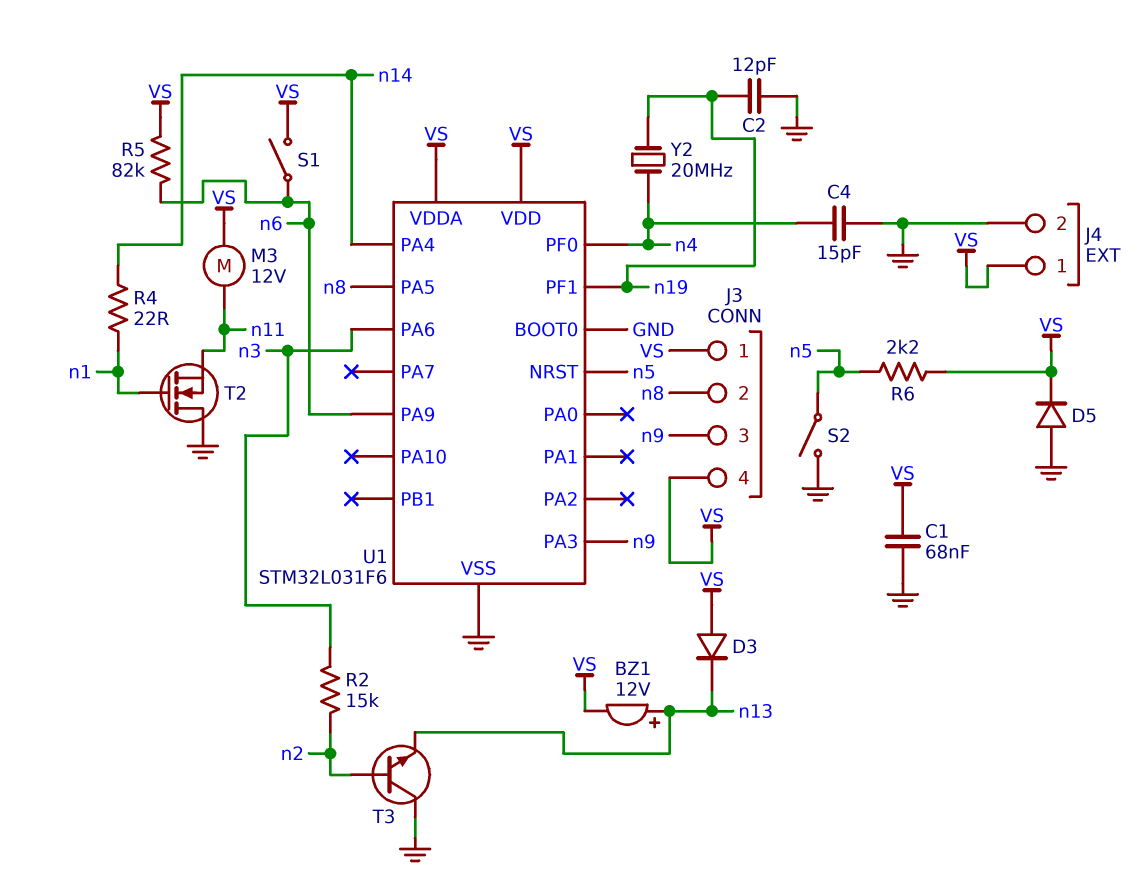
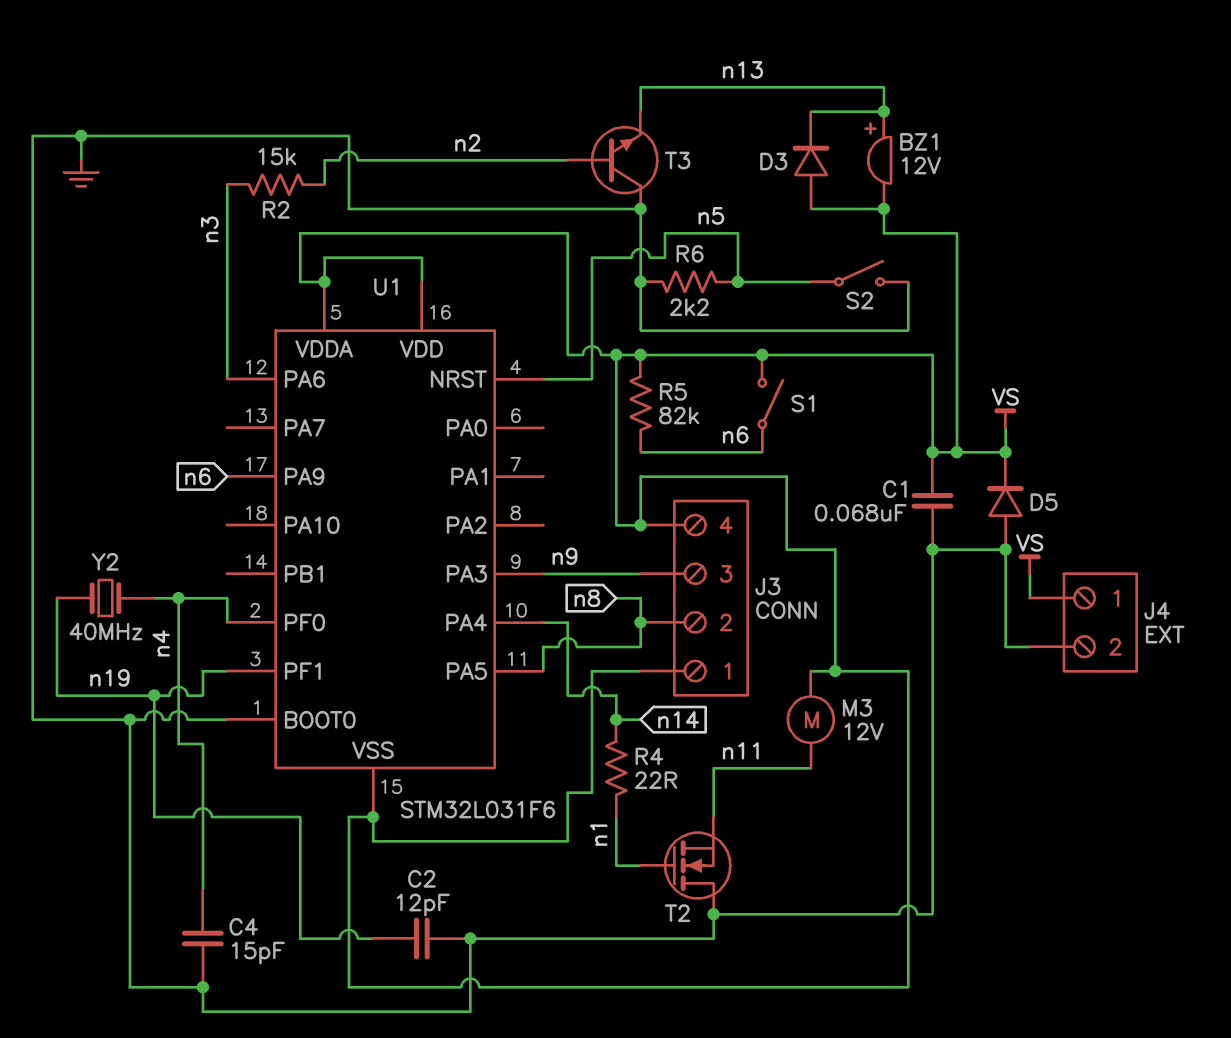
R6: 2.2k (VS, n5) -> 2.2k (GND, n5)
U1 pin VSS: GND -> VS
Y2: 20MHz (n4, n19) -> 40MHz (n4, n19)

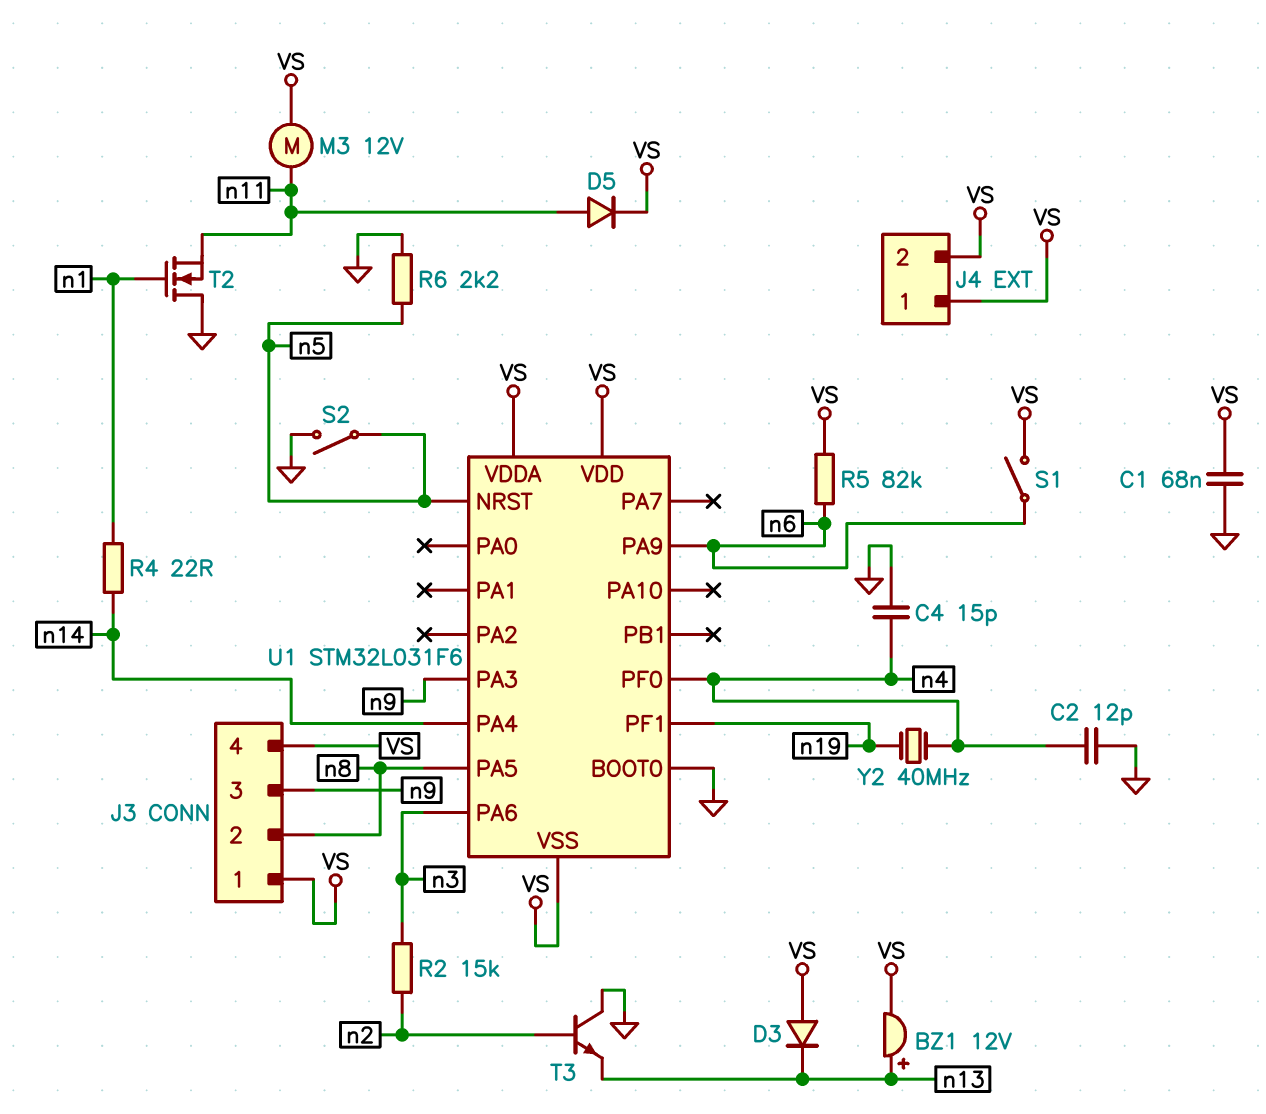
C2: 12pF (GND, n19) -> 12pF (GND, n4)
D5: diode (A GND, K VS) -> diode (A n11, K VS)
J4 pin 2: GND -> VS

